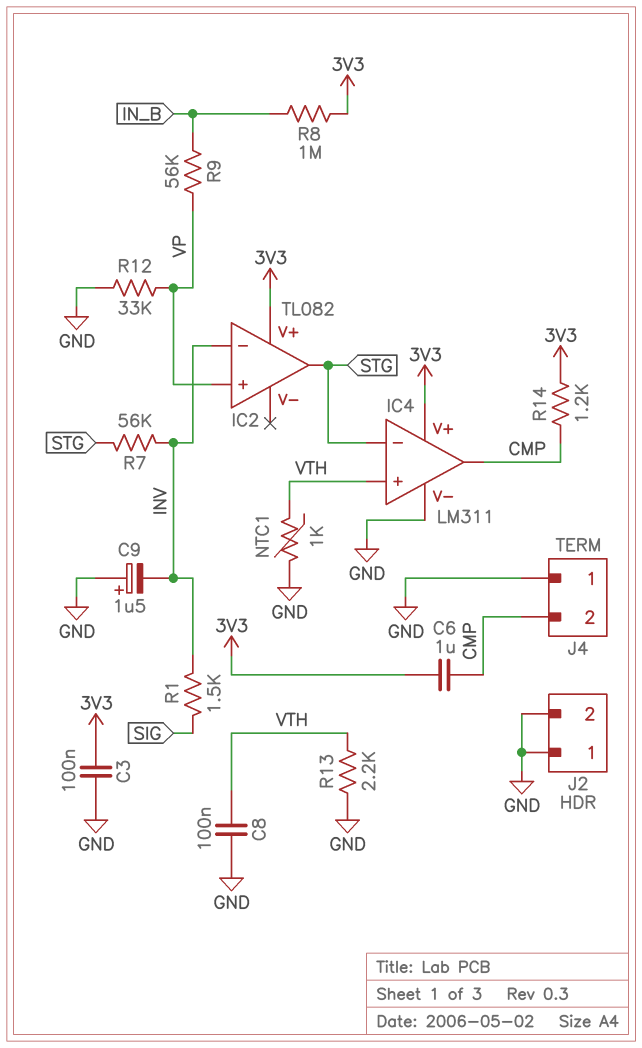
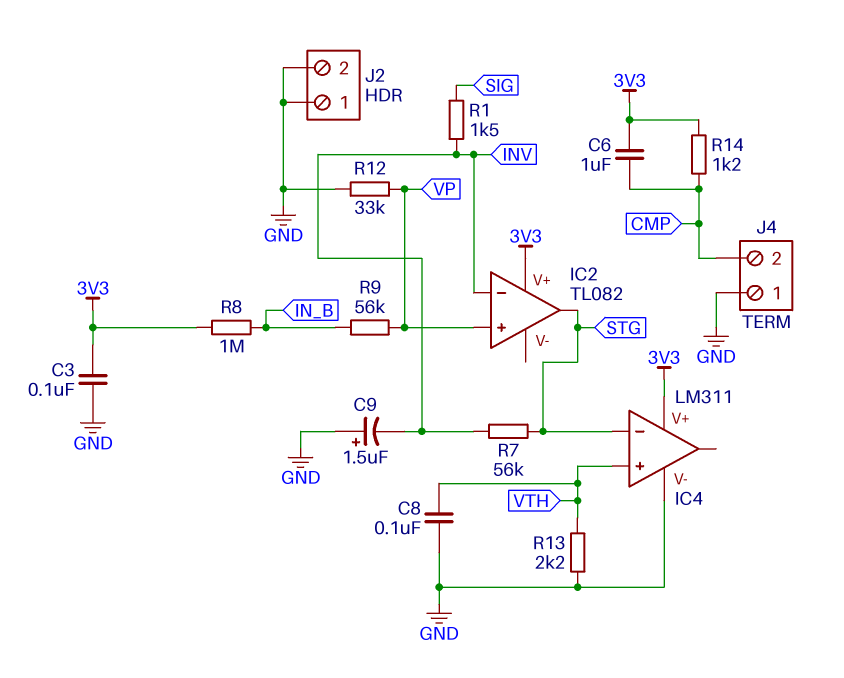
IC4 pin out: CMP -> none
NTC1: 1k (GND, VTH) -> none

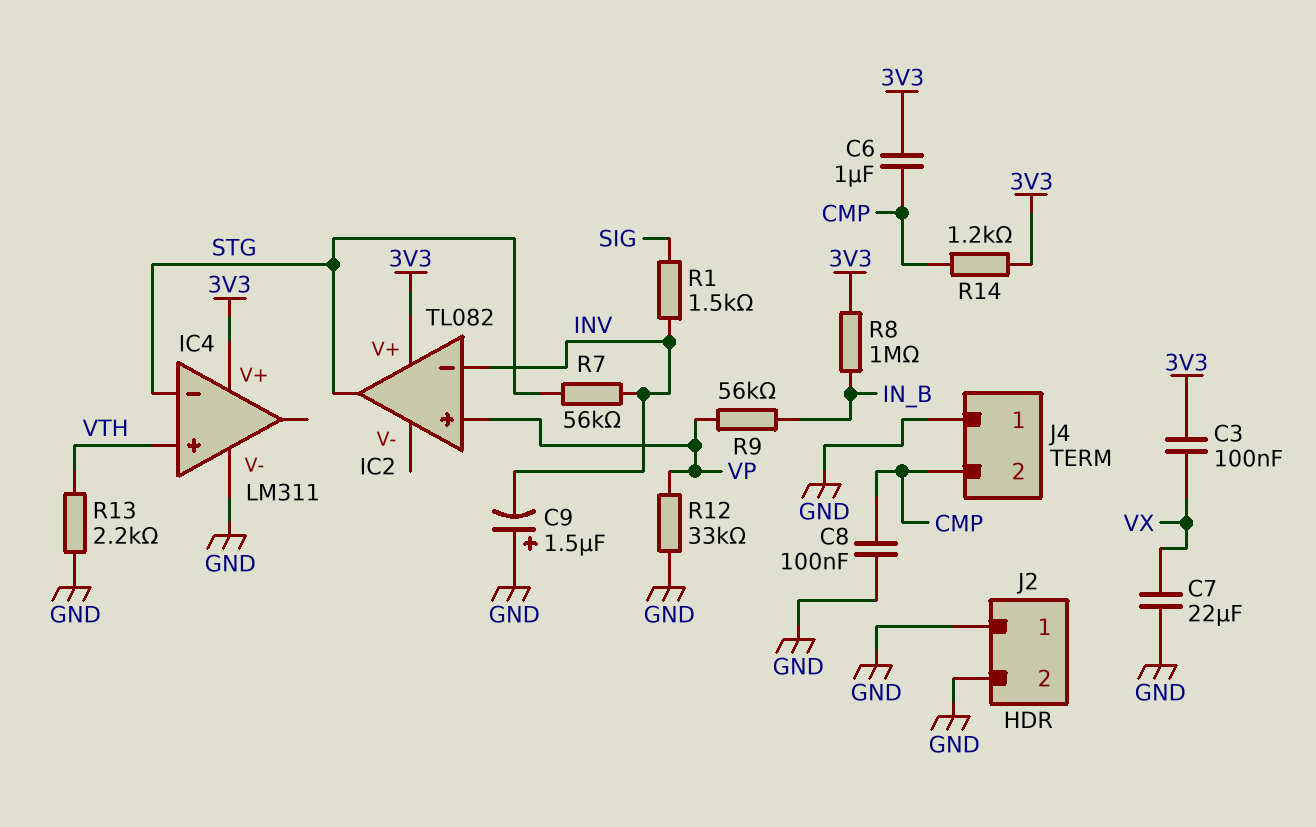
C3: 100nF (3V3, GND) -> 100nF (3V3, VX)
C7: none -> 22uF (GND, VX)
C8: 100nF (GND, VTH) -> 100nF (CMP, GND)

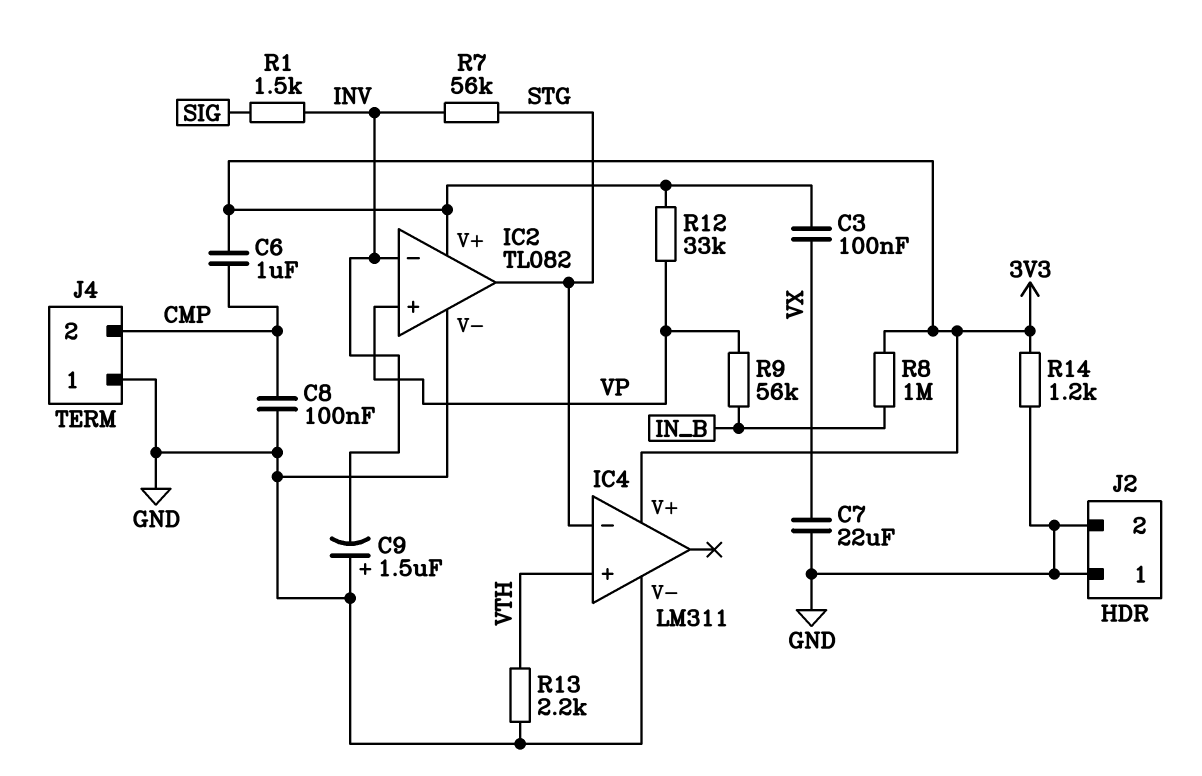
IC2 pin V-: none -> GND
R12: 33k (GND, VP) -> 33k (3V3, VP)
R14: 1.2k (3V3, CMP) -> 1.2k (3V3, GND)

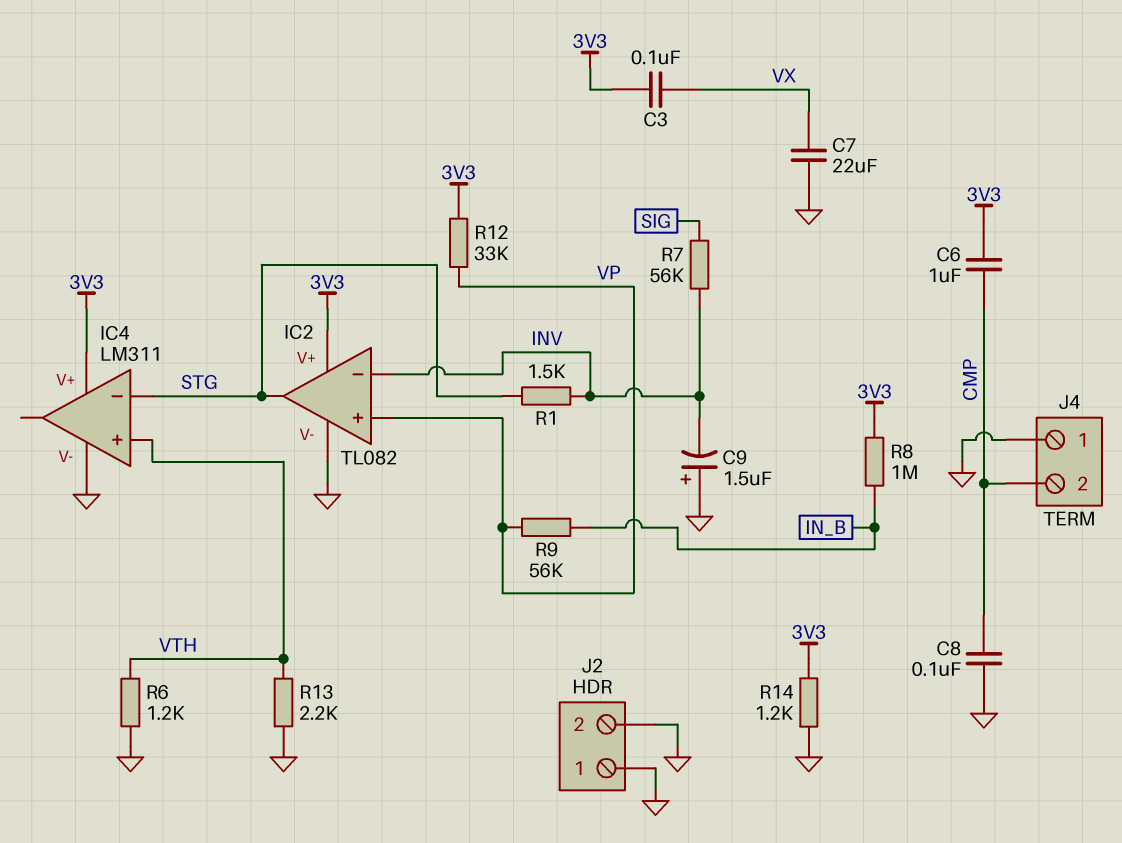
R1: 1.5k (INV, SIG) -> 1.5k (INV, STG)
R6: none -> 1.2k (GND, VTH)
R7: 56k (INV, STG) -> 56k (INV, SIG)

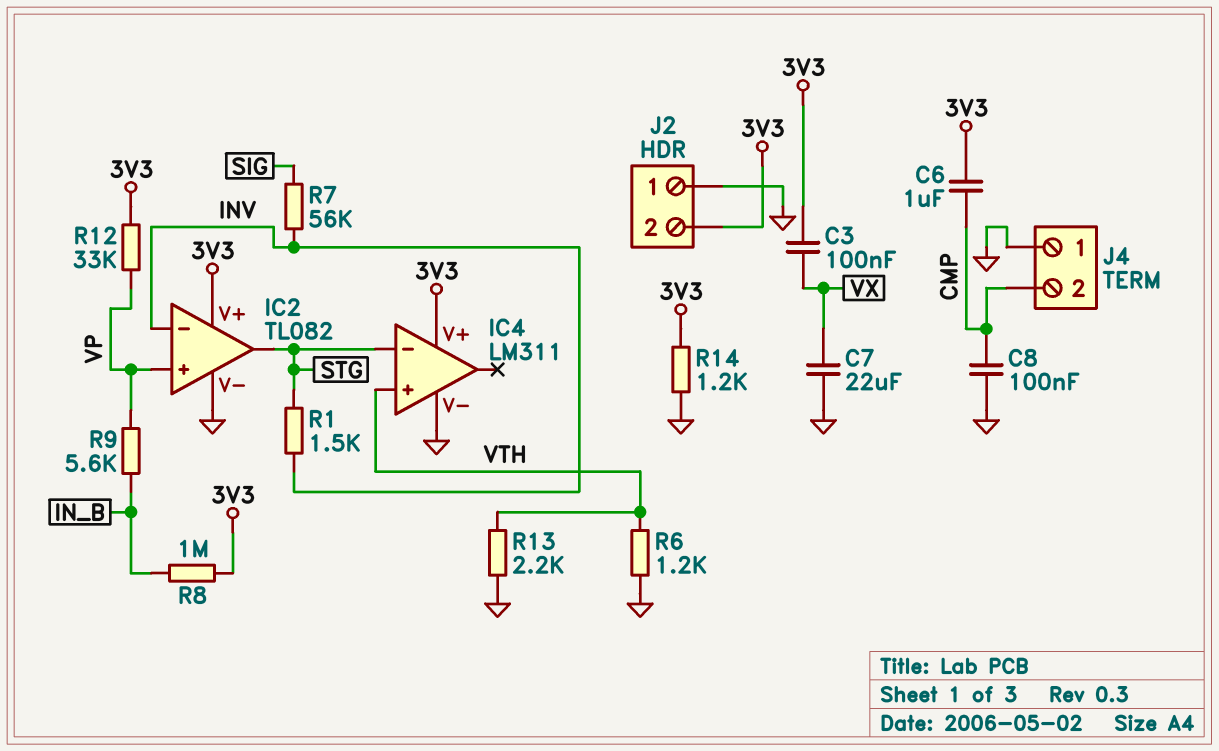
C9: 1.5uF (plus GND, minus INV) -> none
J2 pin 2: GND -> 3V3
R9: 56k (IN_B, VP) -> 5.6k (IN_B, VP)

